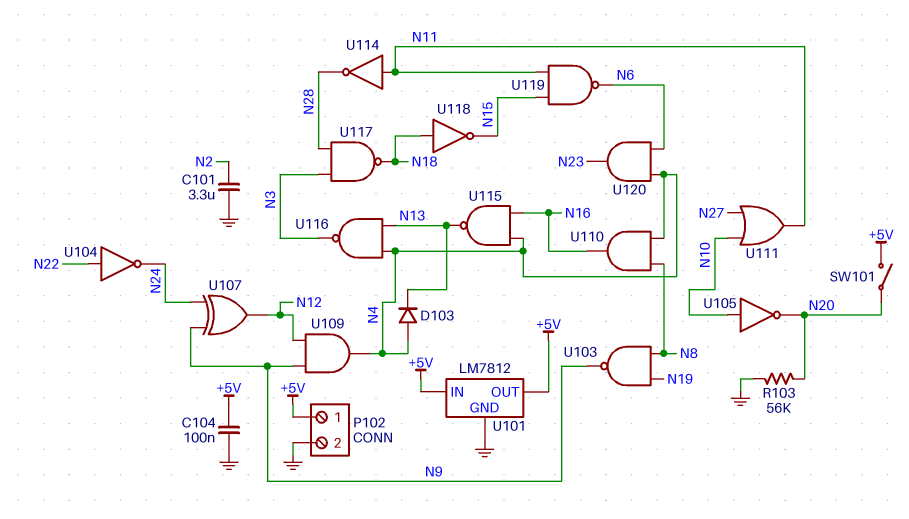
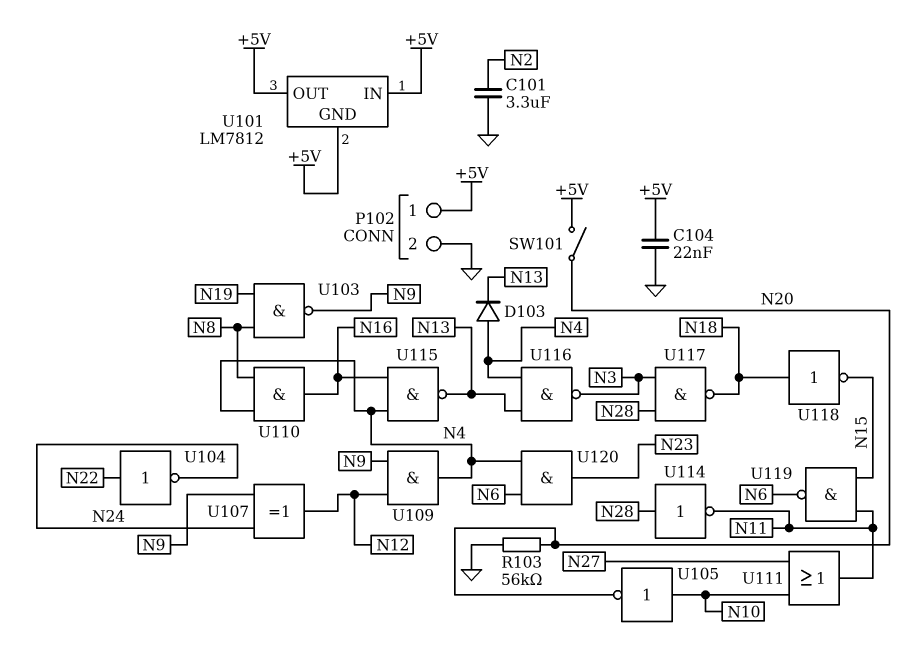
C104: 100nF (+5V, GND) -> 22nF (+5V, GND)
U101 pin GND: GND -> +5V
U114: NOT (in N11, out N28) -> NOT (in N28, out N11)

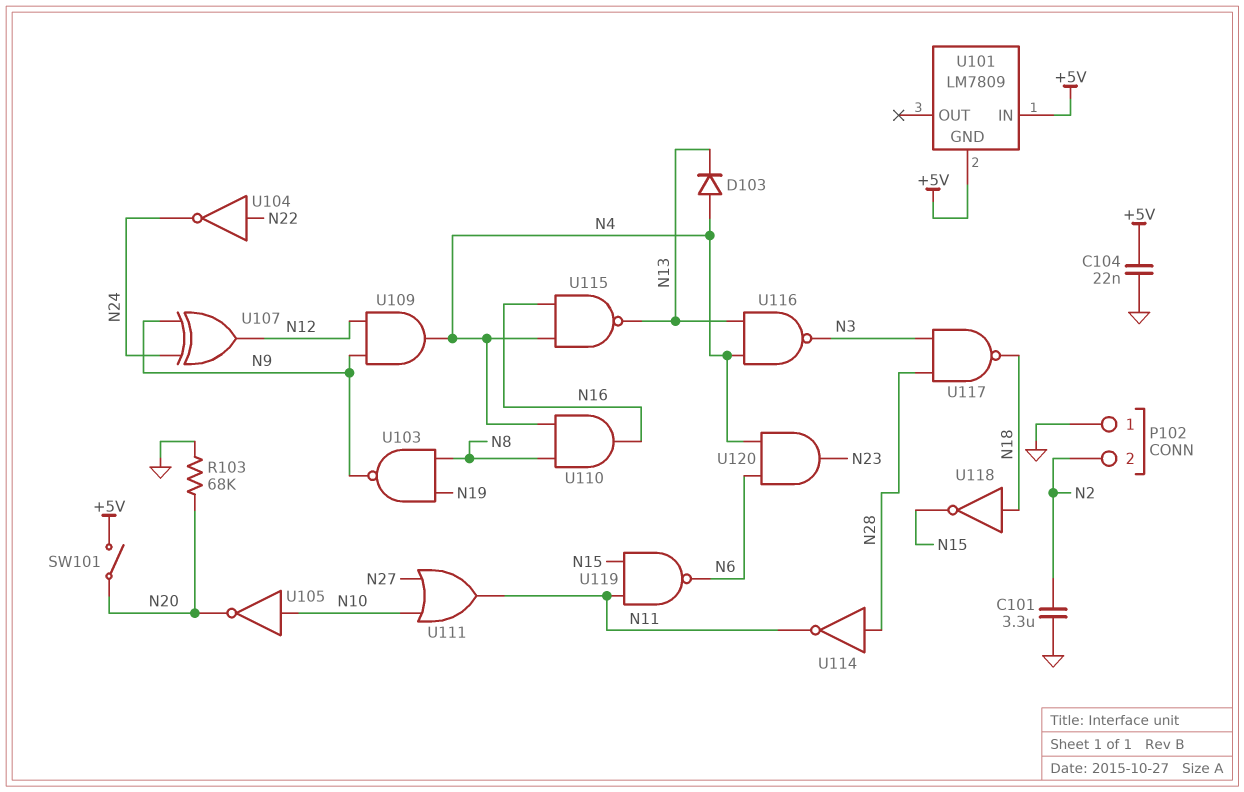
P102 pin 1: +5V -> GND
P102 pin 2: GND -> N2
R103: 56k (GND, N20) -> 68k (GND, N20)
U101: LM7812 -> LM7809
U101 pin OUT: +5V -> none

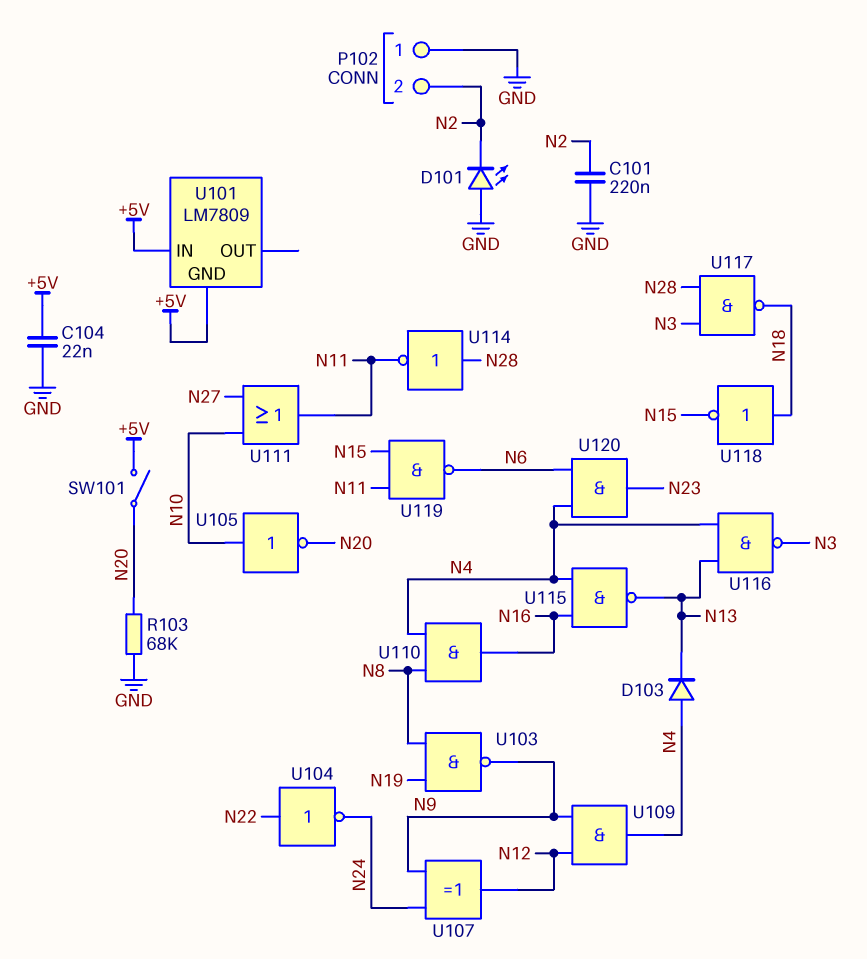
C101: 3.3uF (GND, N2) -> 220nF (GND, N2)
D101: none -> LED (A GND, K N2)

